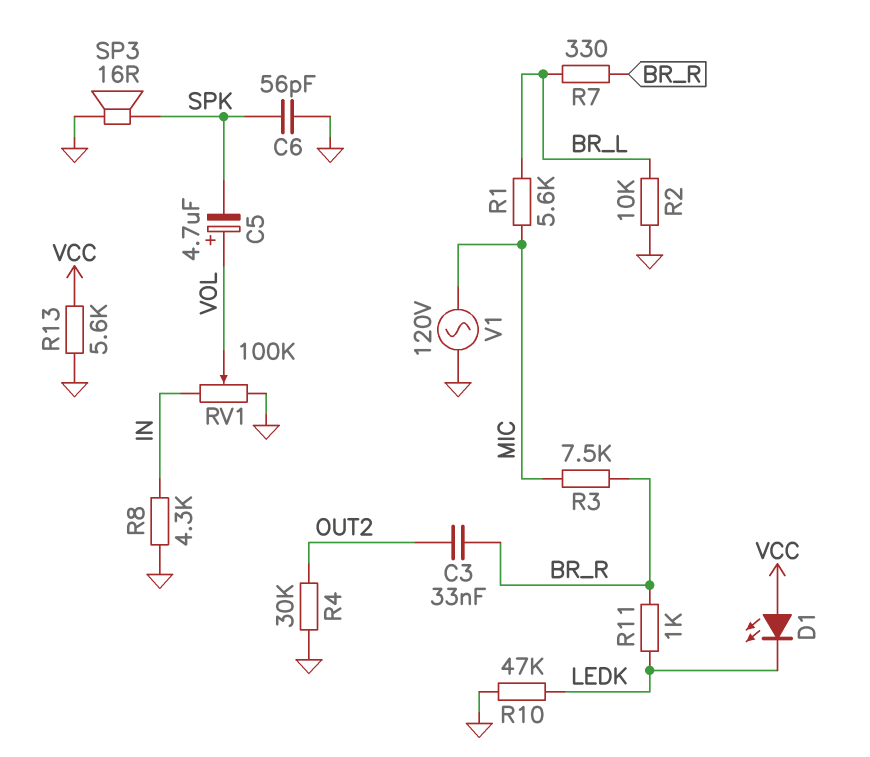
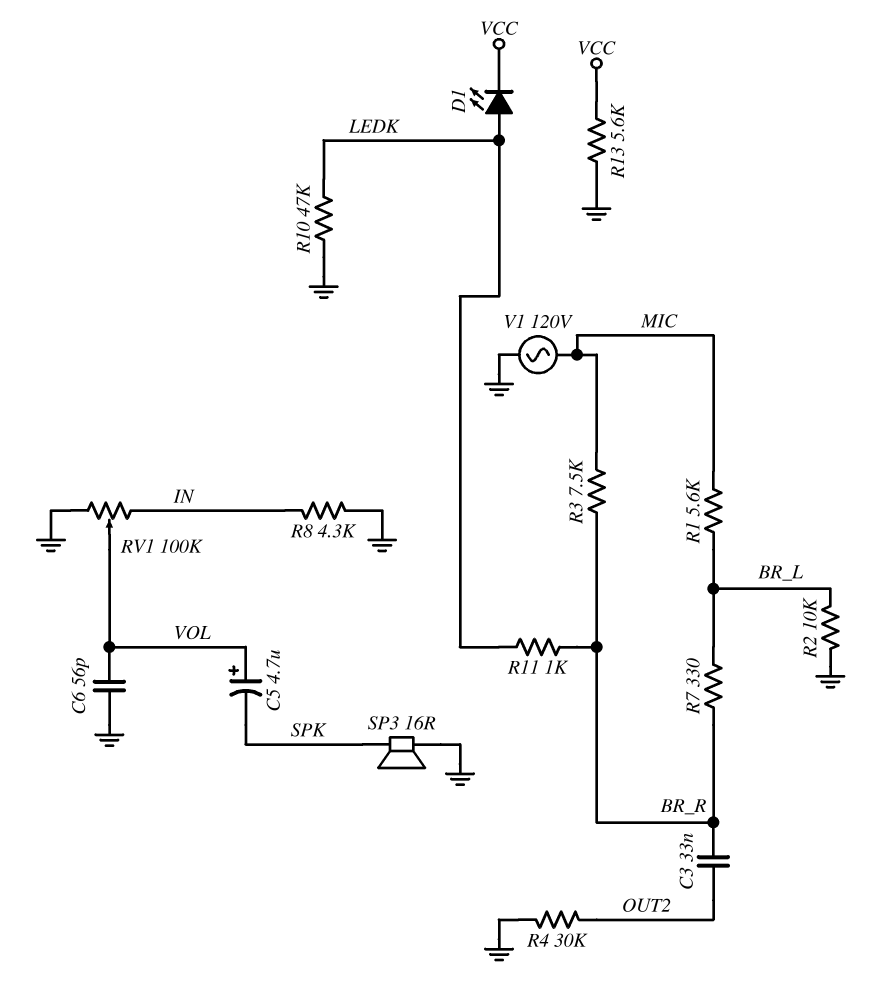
C6: 56pF (GND, SPK) -> 56pF (GND, VOL)
D1: LED (A VCC, K LEDK) -> LED (A LEDK, K VCC)

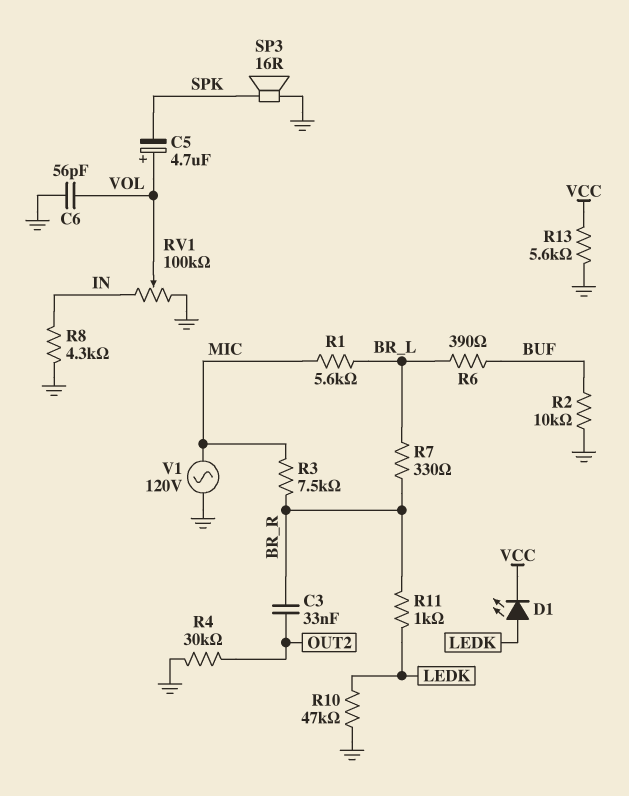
R2: 10k (BR_L, GND) -> 10k (BUF, GND)
R6: none -> 390 (BR_L, BUF)

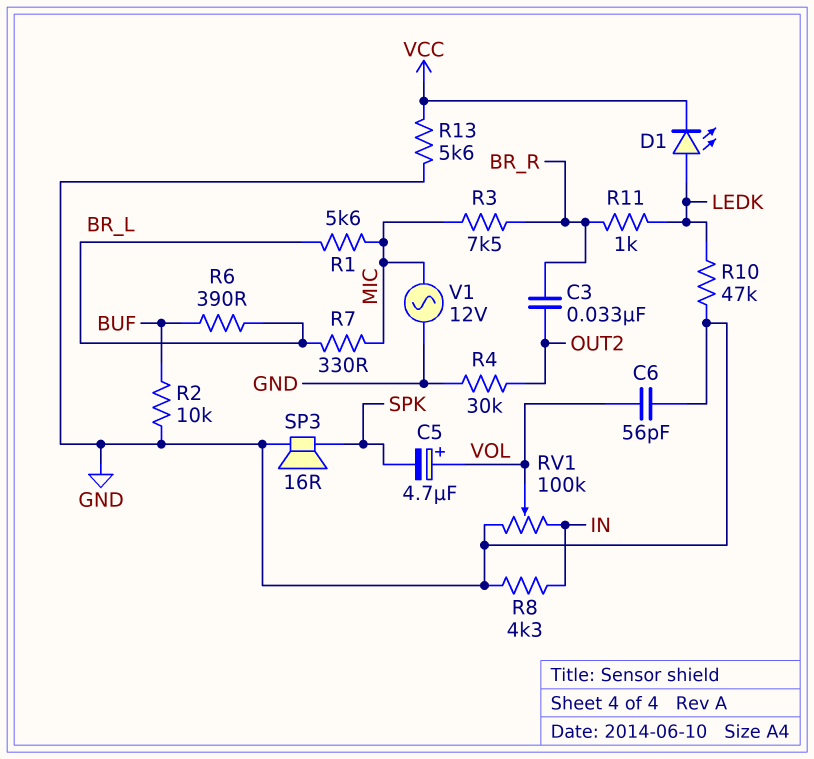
R7: 330 (BR_L, BR_R) -> 330 (BR_L, MIC)
V1: AC 120V (GND, MIC) -> AC 12V (GND, MIC)

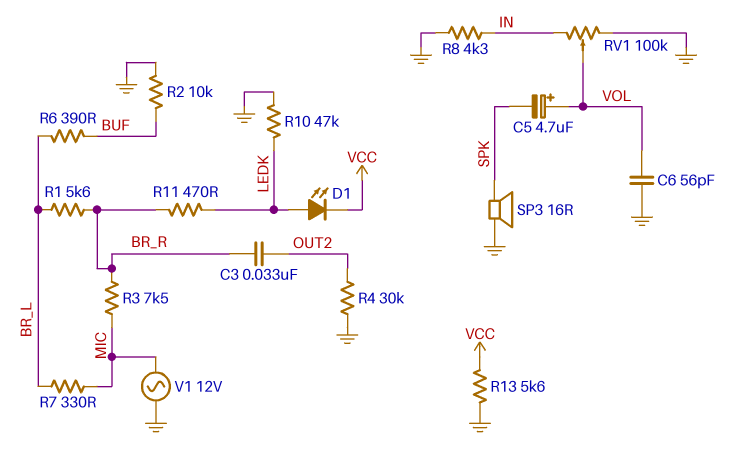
R1: 5.6k (BR_L, MIC) -> 5.6k (BR_L, BR_R)
R11: 1k (BR_R, LEDK) -> 470 (BR_R, LEDK)

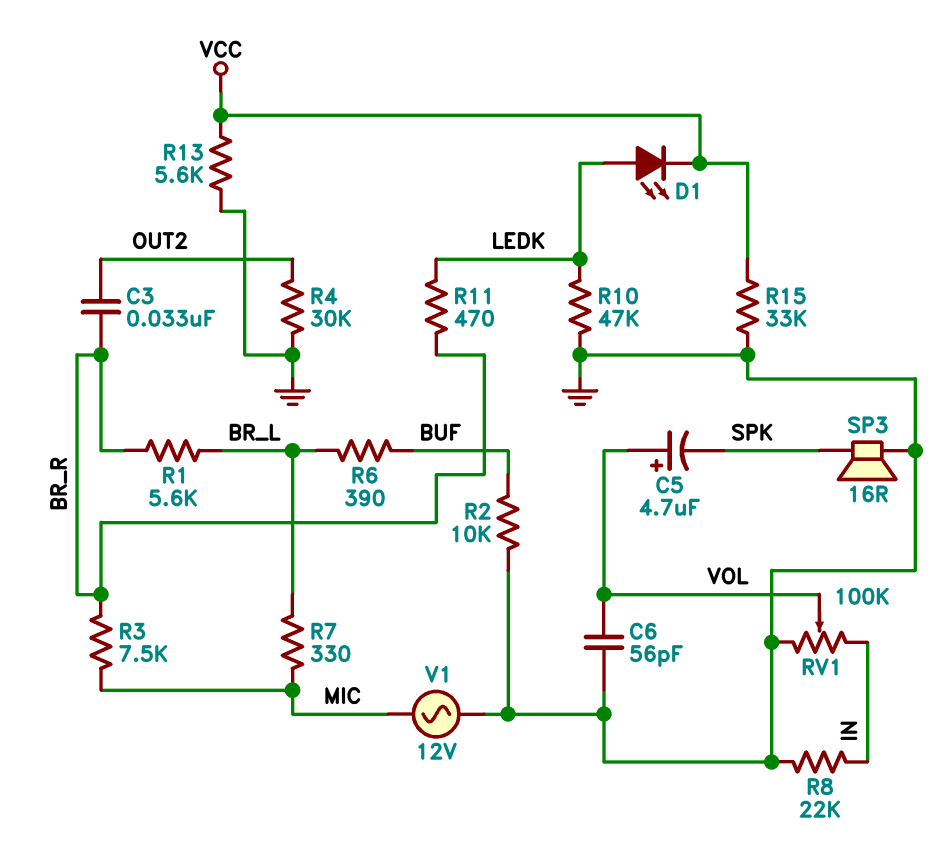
R8: 4.3k (GND, IN) -> 22k (GND, IN)
R15: none -> 33k (GND, VCC)

